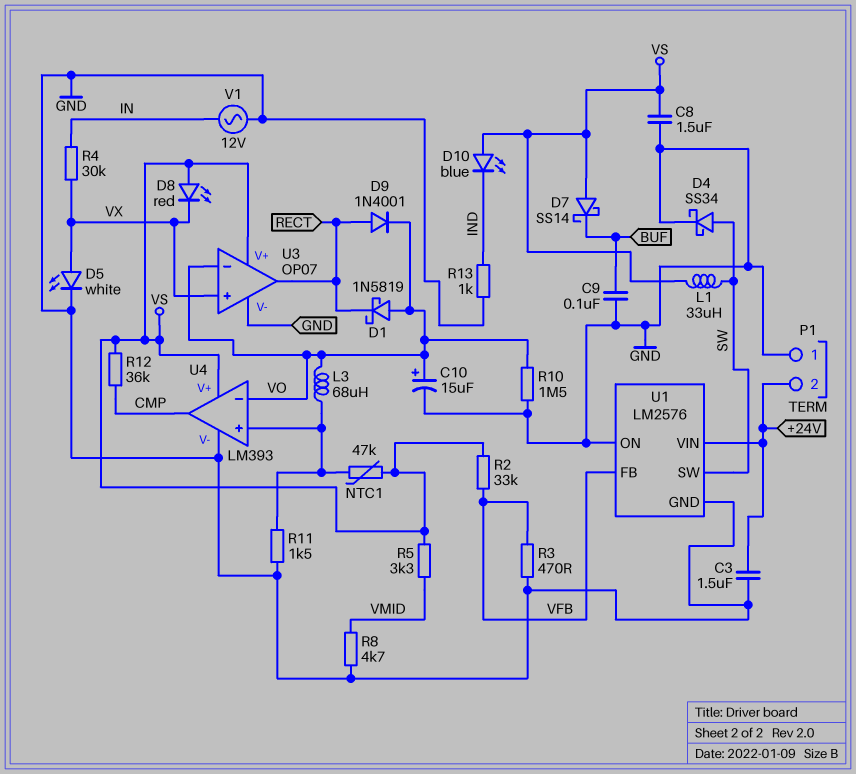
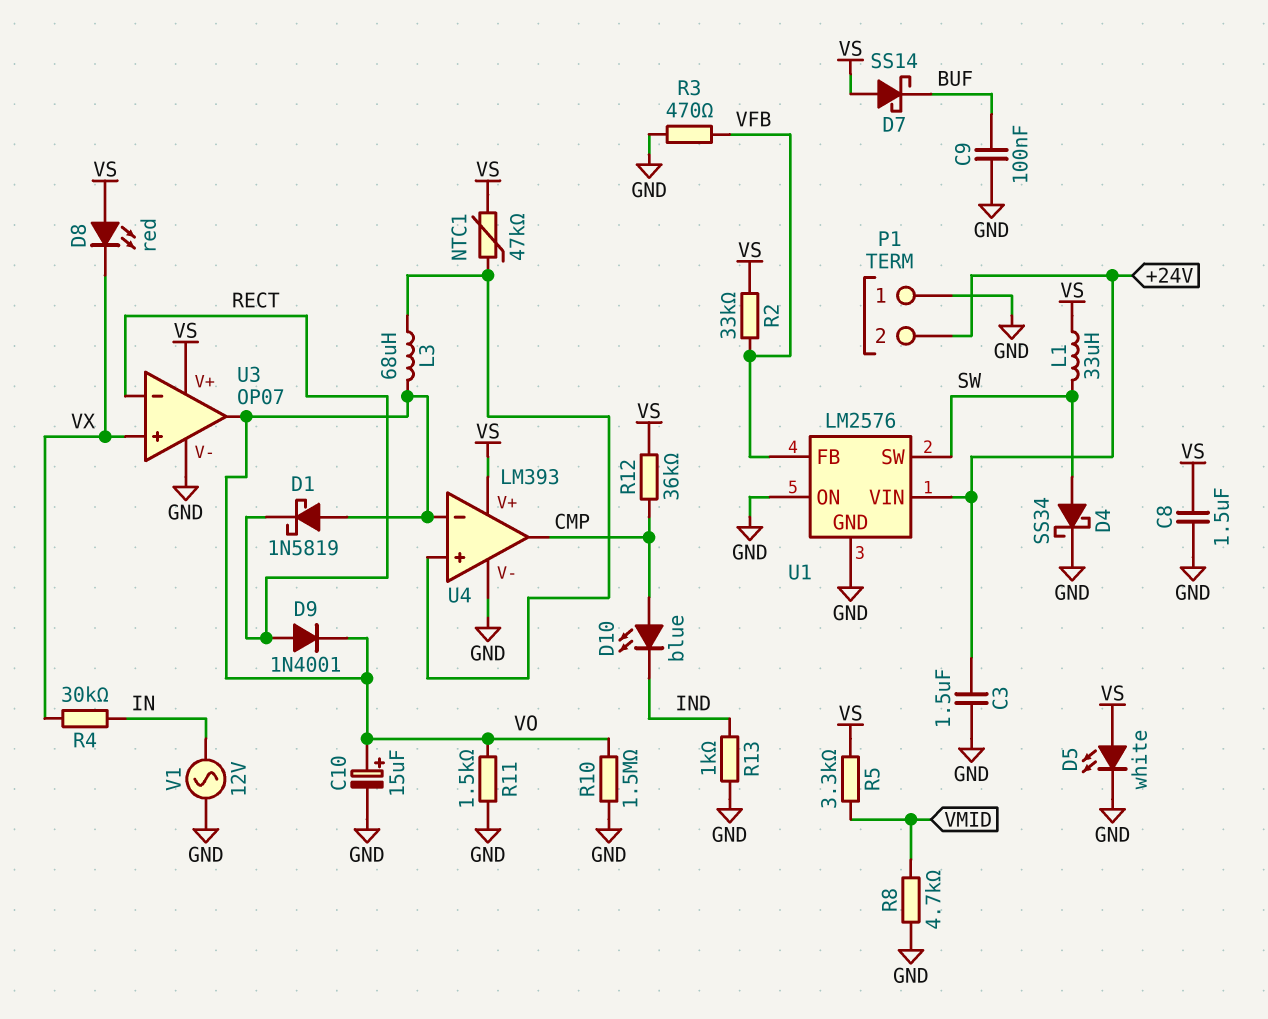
D5: LED white (A VX, K GND) -> LED white (A VS, K GND)
D10: LED blue (A VS, K IND) -> LED blue (A CMP, K IND)
R11: 1.5k (GND, U4/in+) -> 1.5k (GND, VO)
U3 pin in-: VO -> RECT
U3 pin out: RECT -> VO

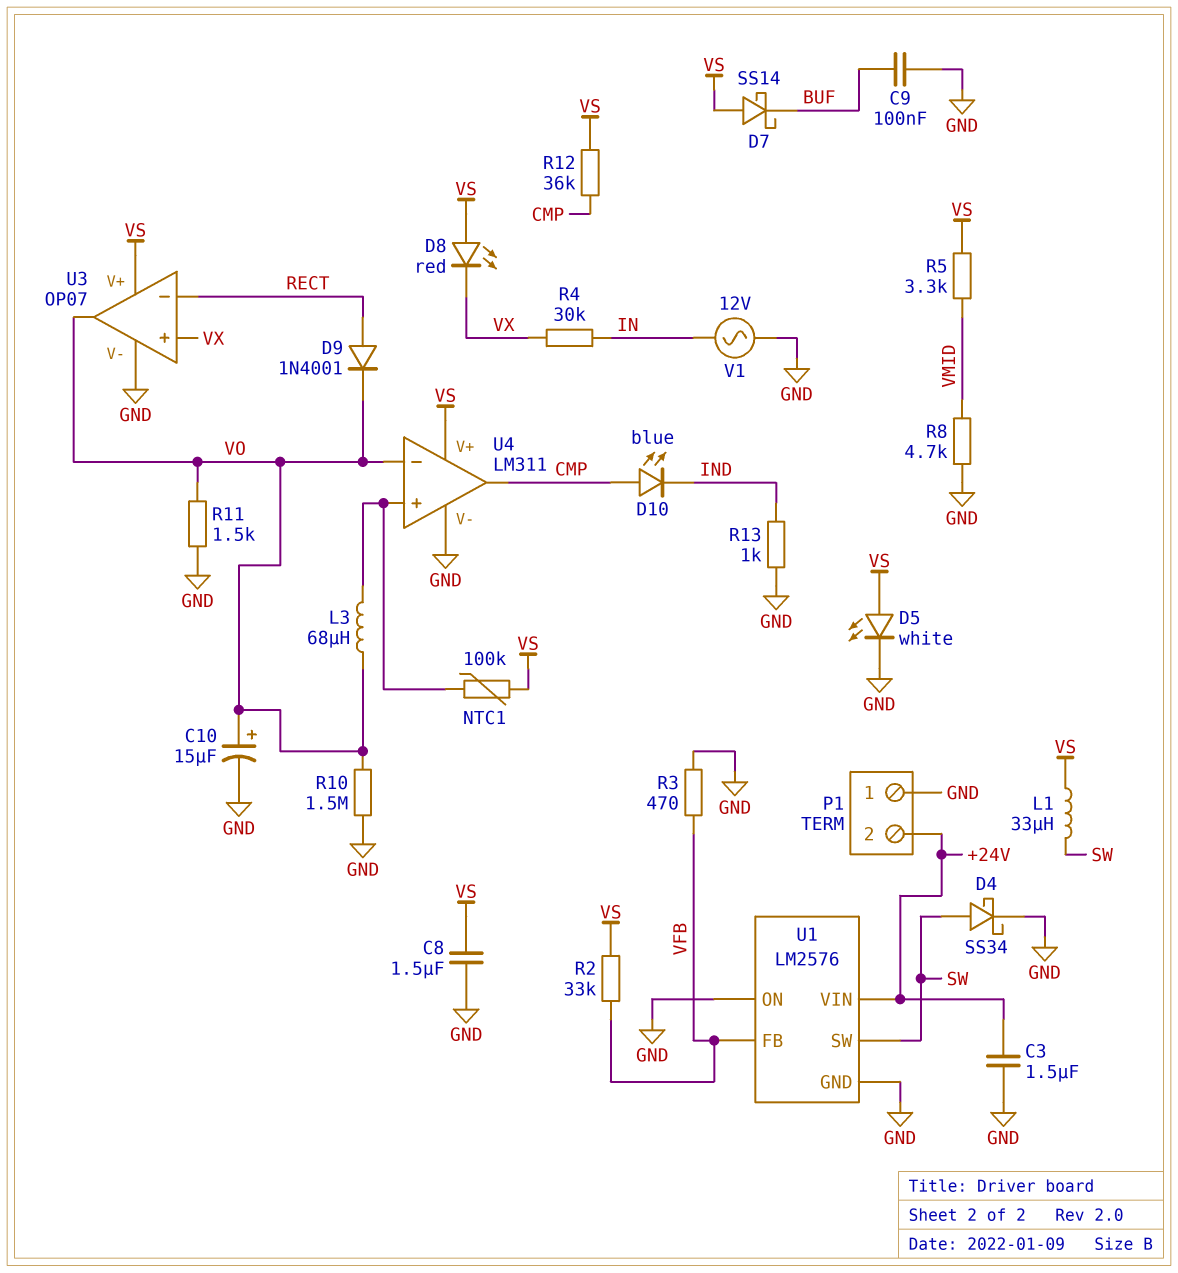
D1: schottky 1N5819 (A VO, K RECT) -> none
NTC1: 47k (U4/in+, VS) -> 100k (U4/in+, VS)
U4: LM393 -> LM311

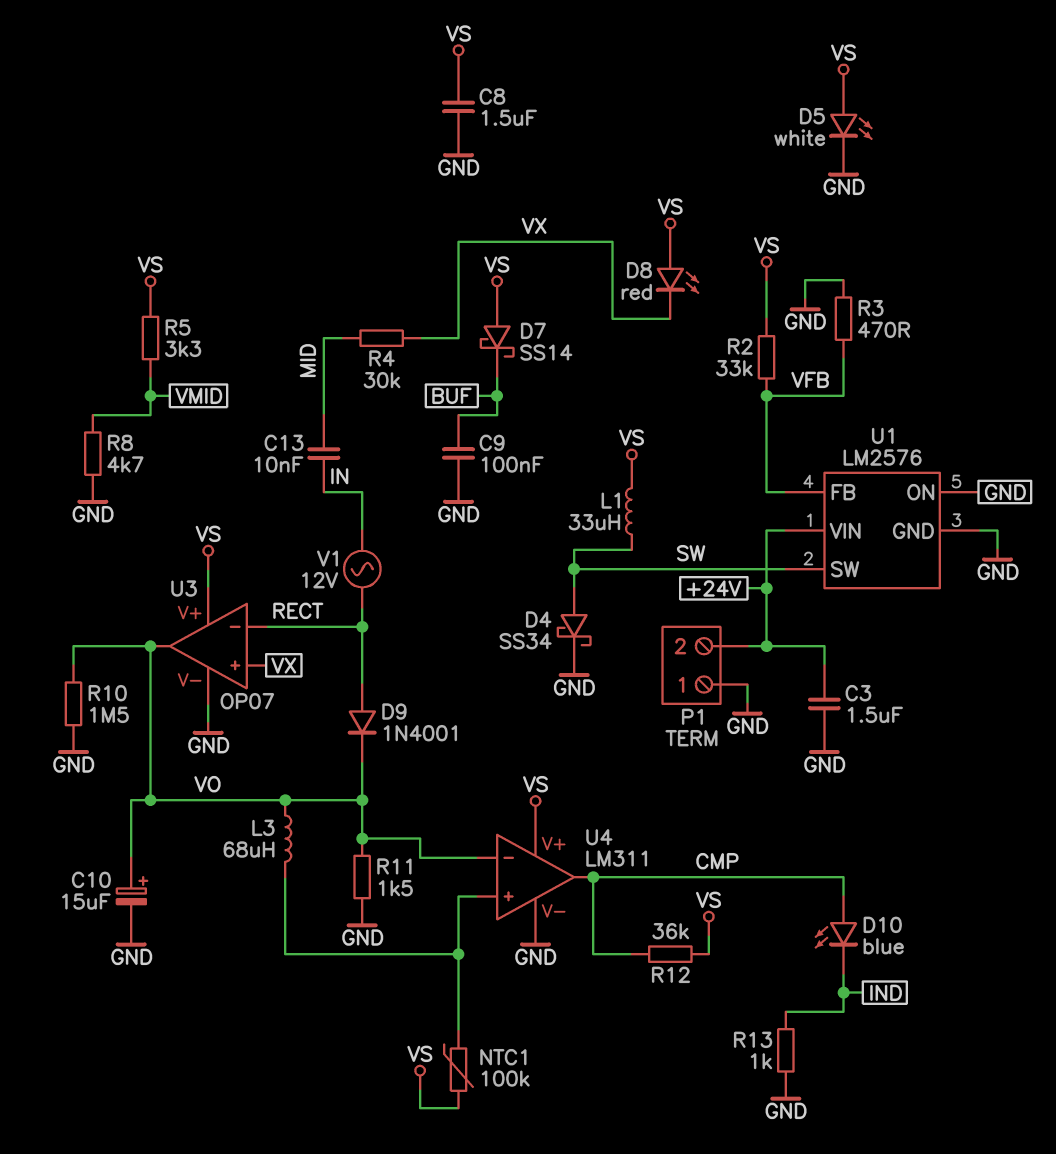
C13: none -> 10nF (IN, MID)
R4: 30k (IN, VX) -> 30k (MID, VX)
V1: AC 12V (GND, IN) -> AC 12V (IN, RECT)

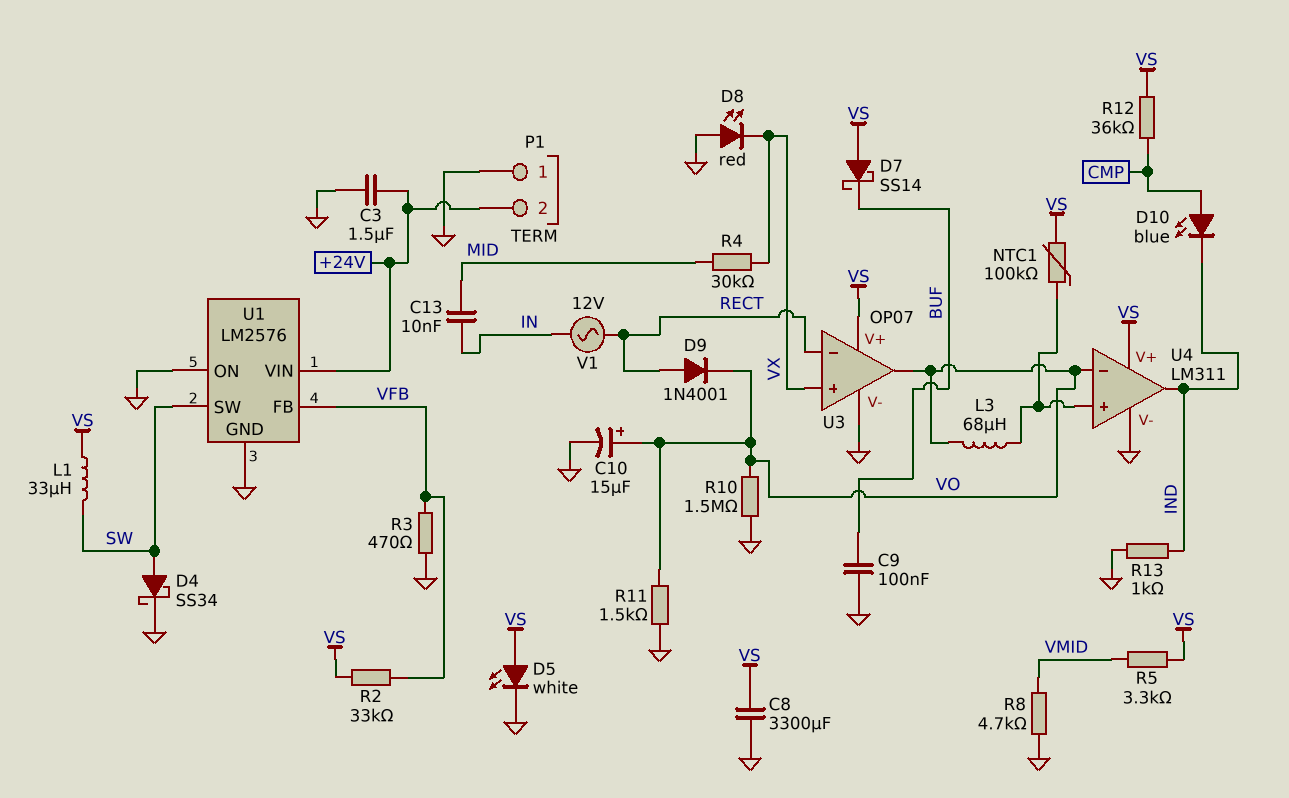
C8: 1.5uF (GND, VS) -> 3300uF (GND, VS)
D8: LED red (A VS, K VX) -> LED red (A GND, K VX)
U4 pin out: CMP -> IND

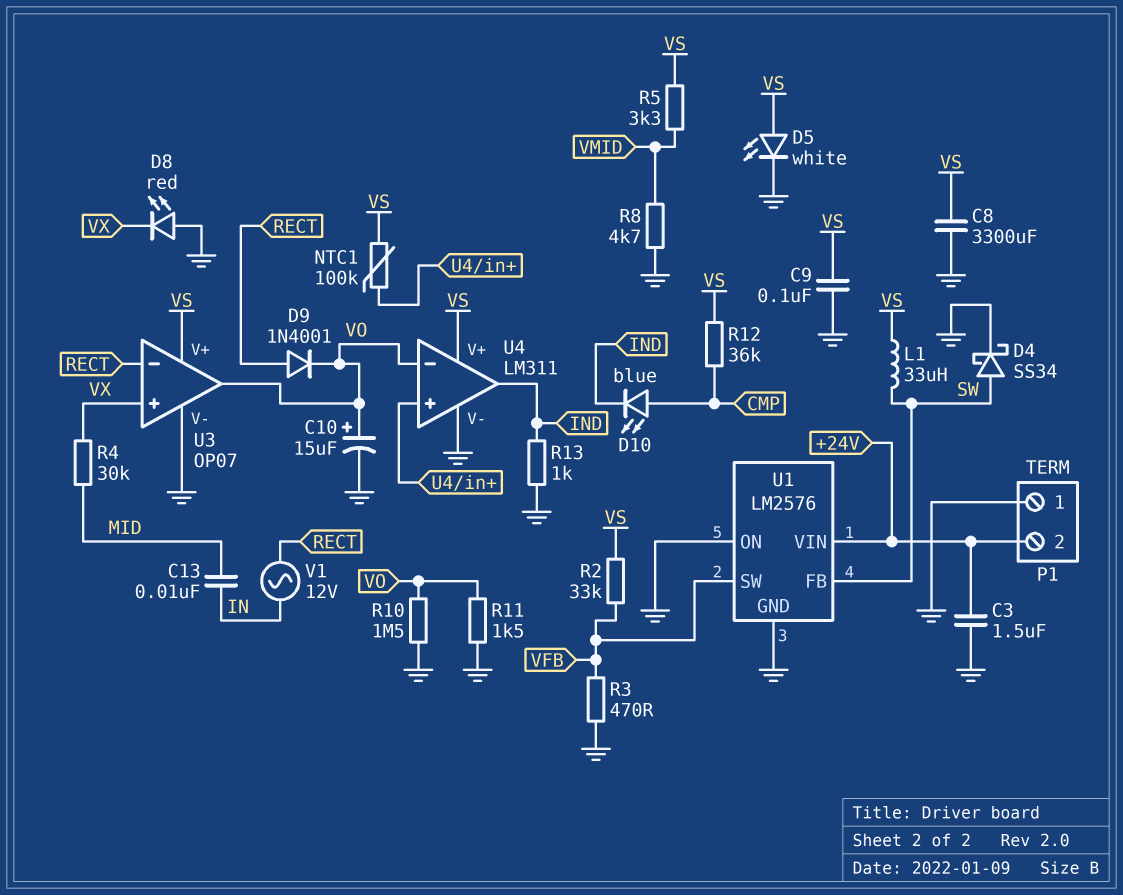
C9: 100nF (BUF, GND) -> 100nF (GND, VS)
D7: schottky SS14 (A VS, K BUF) -> none
L3: 68uH (U4/in+, VO) -> none
U1 pin FB: VFB -> SW
U1 pin SW: SW -> VFB

